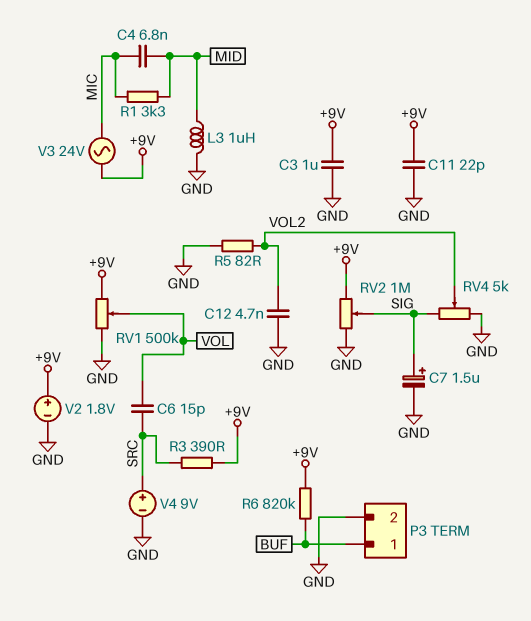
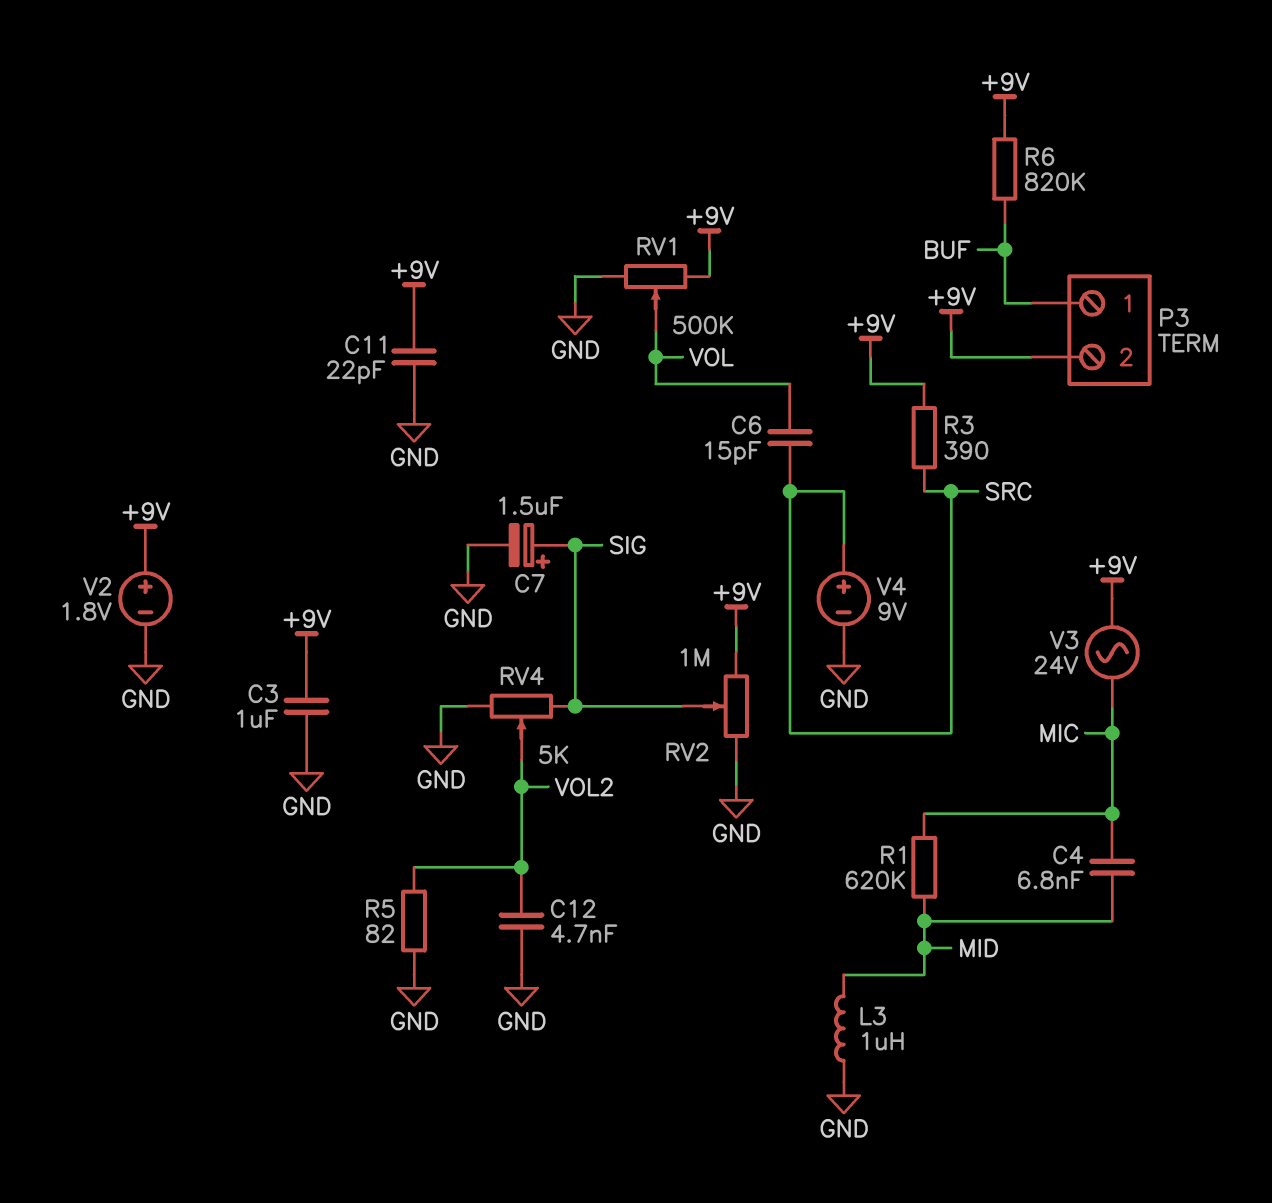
P3 pin 2: GND -> +9V
R1: 3.3k (MIC, MID) -> 620k (MIC, MID)

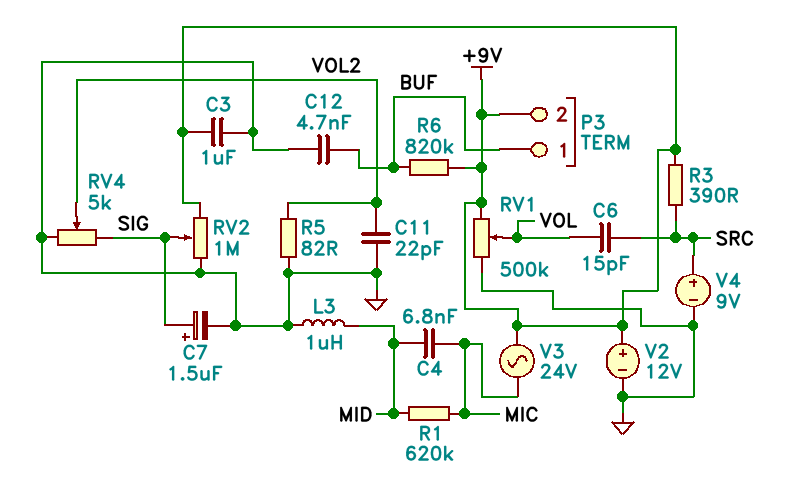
C11: 22pF (+9V, GND) -> 22pF (GND, VOL2)
C12: 4.7nF (GND, VOL2) -> 4.7nF (BUF, GND)
V2: 1.8V (plus +9V, minus GND) -> 12V (plus +9V, minus GND)

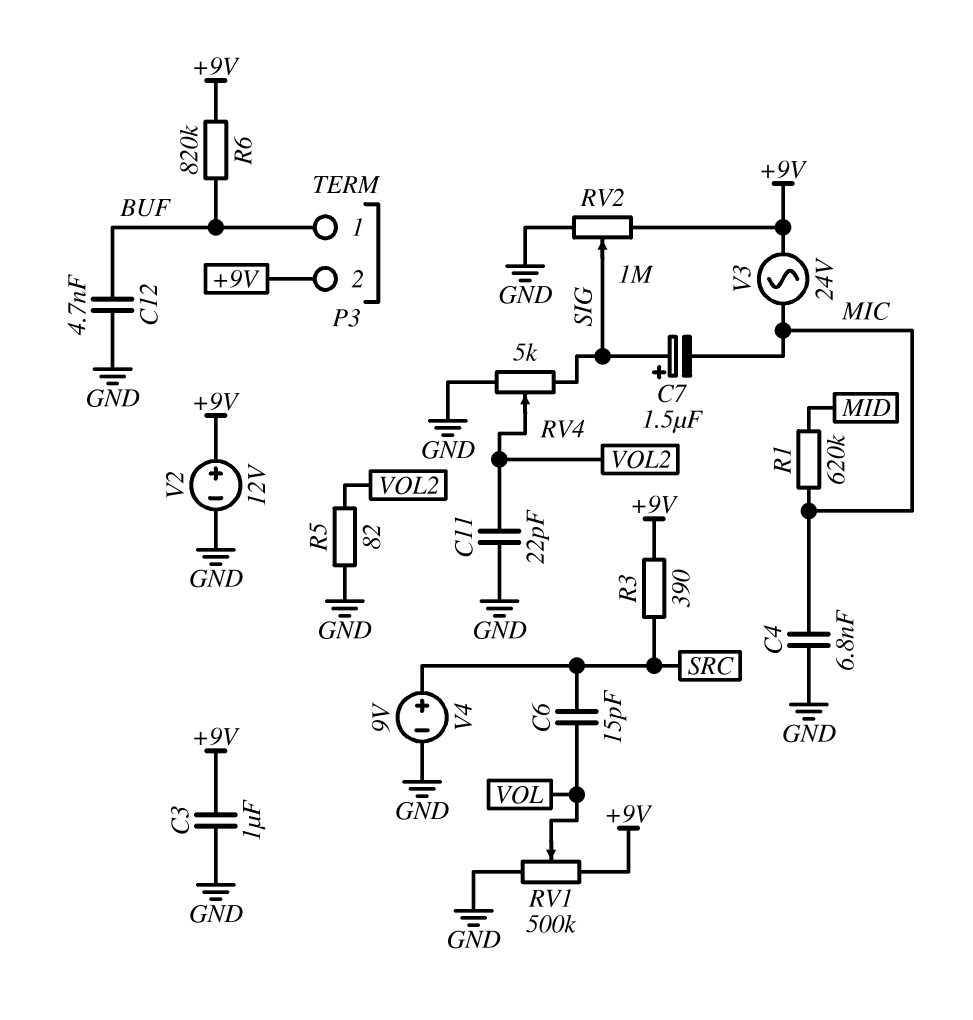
C4: 6.8nF (MIC, MID) -> 6.8nF (GND, MIC)
C7: 1.5uF (plus SIG, minus GND) -> 1.5uF (plus SIG, minus MIC)
L3: 1uH (GND, MID) -> none

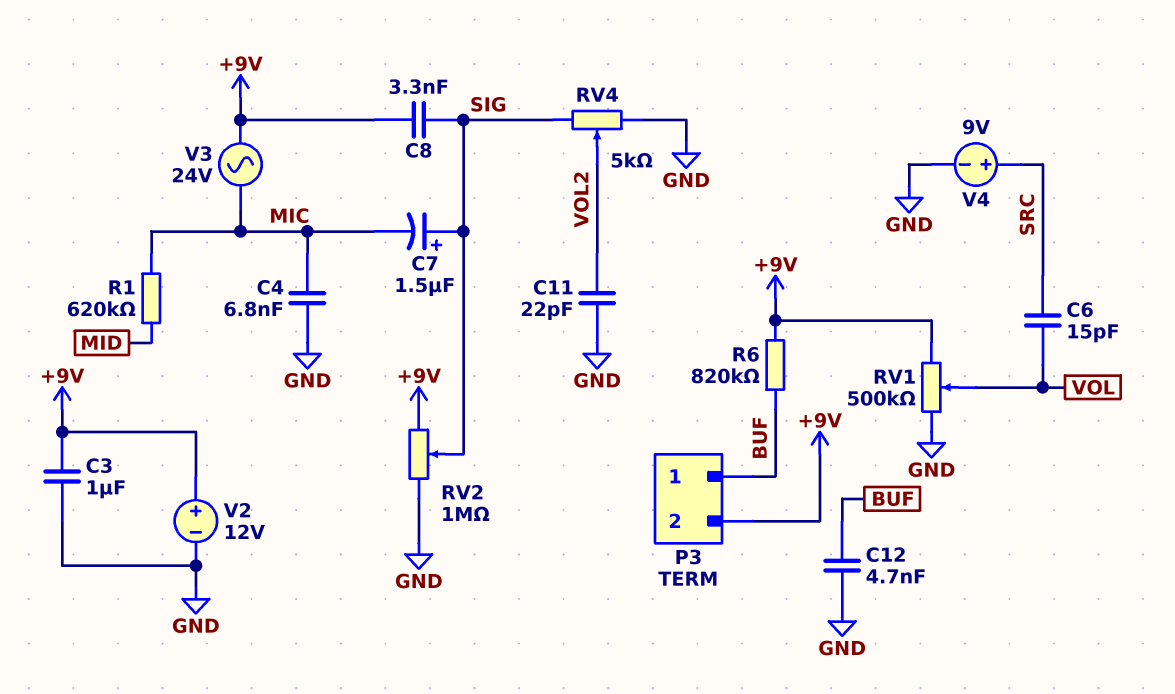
C8: none -> 3.3nF (+9V, SIG)
R3: 390 (+9V, SRC) -> none
R5: 82 (GND, VOL2) -> none

